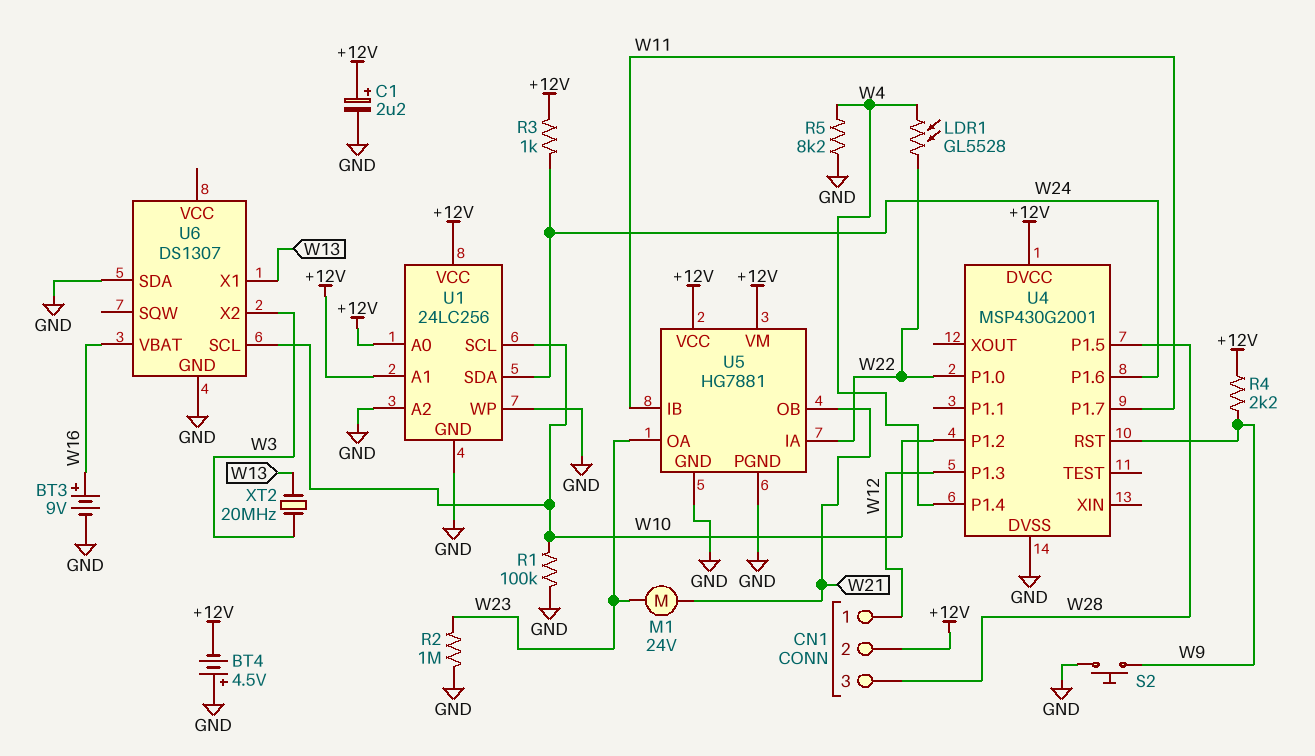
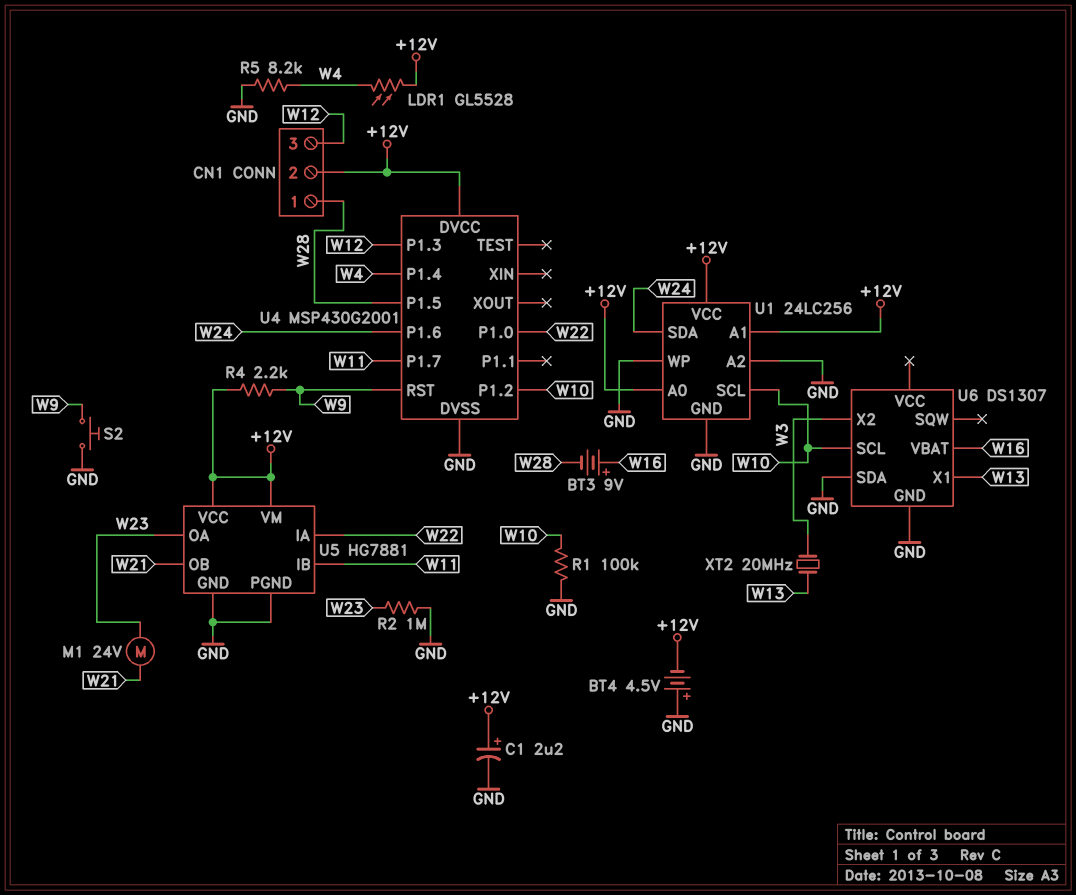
BT3: 9V (plus W16, minus GND) -> 9V (plus W16, minus W28)
CN1 pin 1: W12 -> W28
CN1 pin 3: W28 -> W12
LDR1: GL5528 (W4, W22) -> GL5528 (+12V, W4)
R3: 1k (+12V, W24) -> none

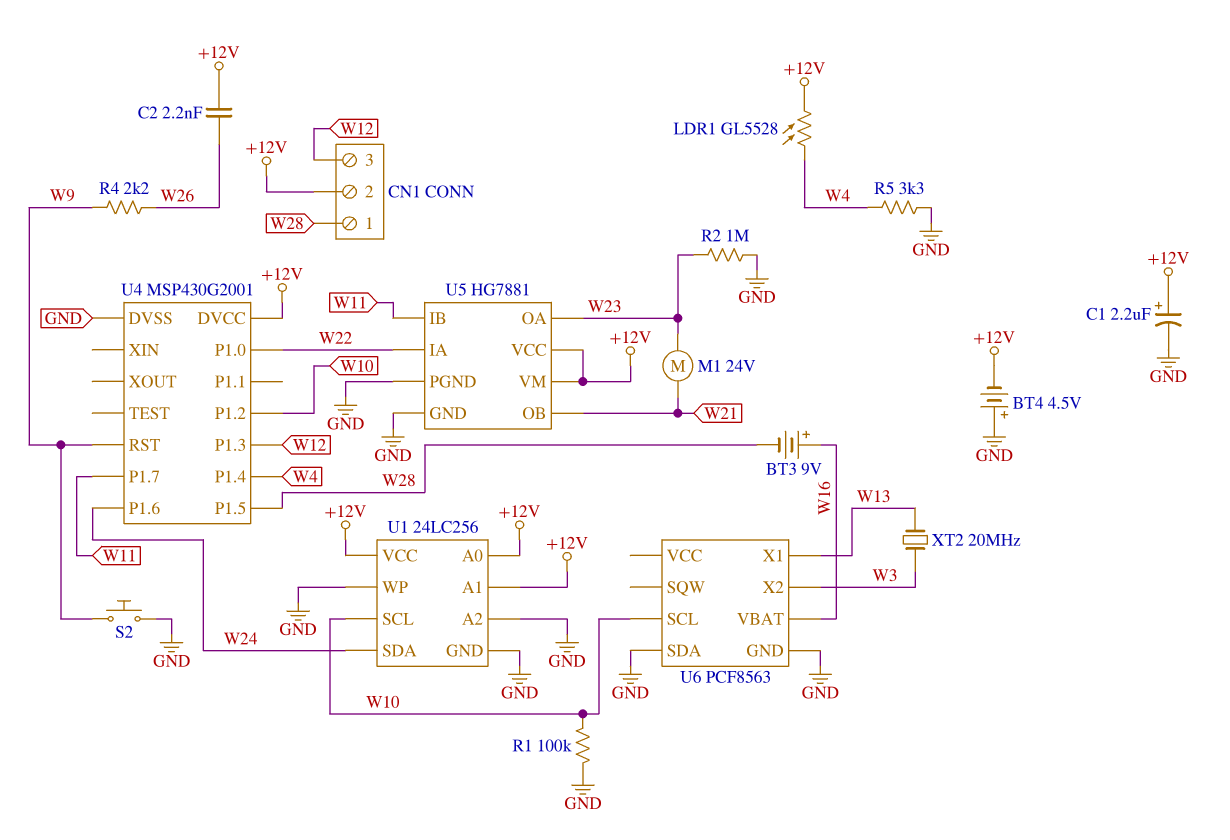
C2: none -> 2.2nF (+12V, W26)
R4: 2.2k (+12V, W9) -> 2.2k (W9, W26)
R5: 8.2k (GND, W4) -> 3.3k (GND, W4)
U6: DS1307 -> PCF8563

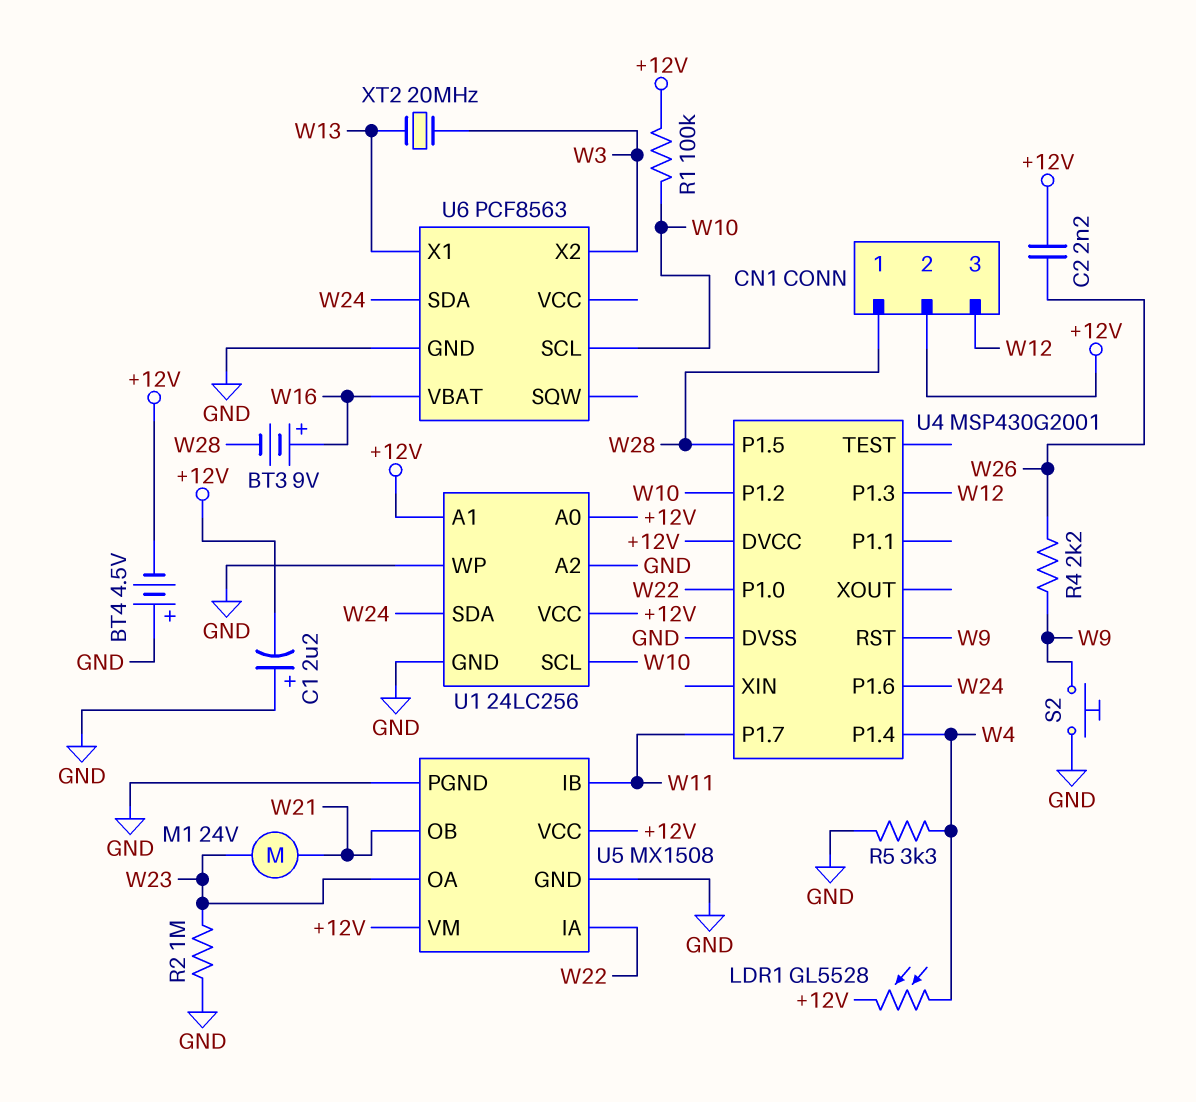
C1: 2.2uF (plus +12V, minus GND) -> 2.2uF (plus GND, minus +12V)
R1: 100k (GND, W10) -> 100k (+12V, W10)
U5: HG7881 -> MX1508
U6 pin SDA: GND -> W24

